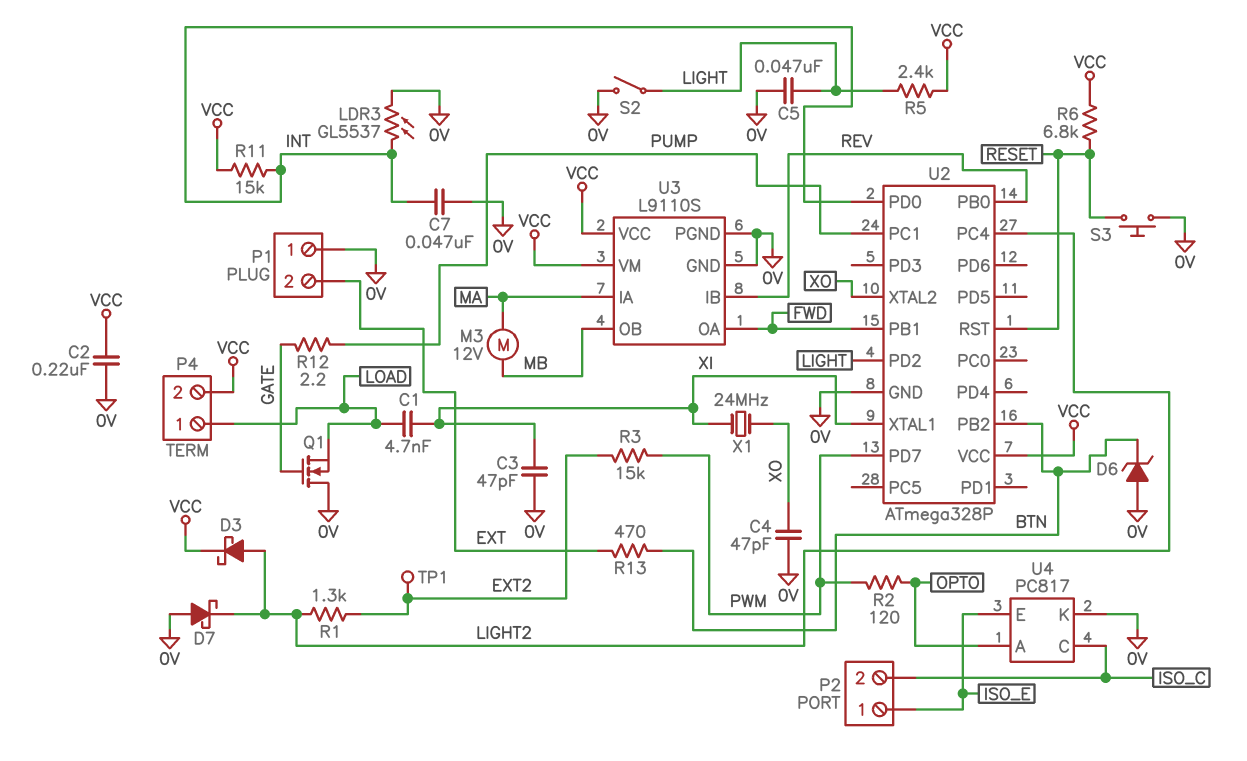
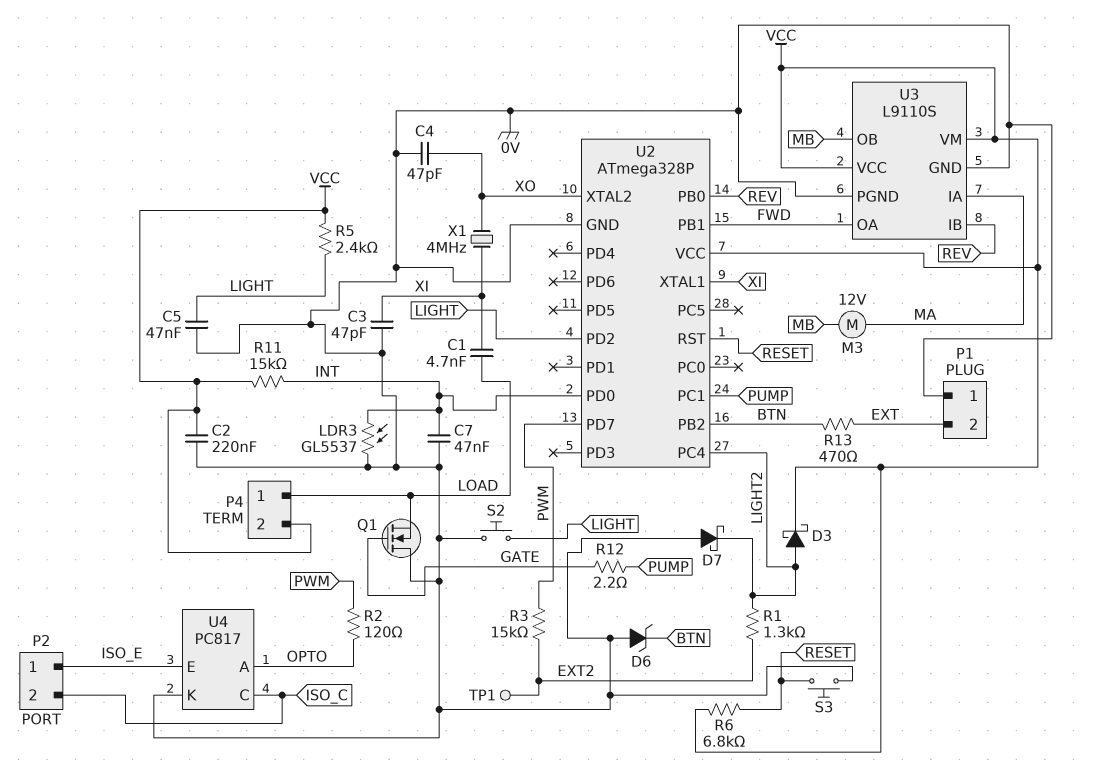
S2: switch (0V, LIGHT) -> button (0V, LIGHT)
X1: 24MHz (XI, XO) -> 4MHz (XI, XO)

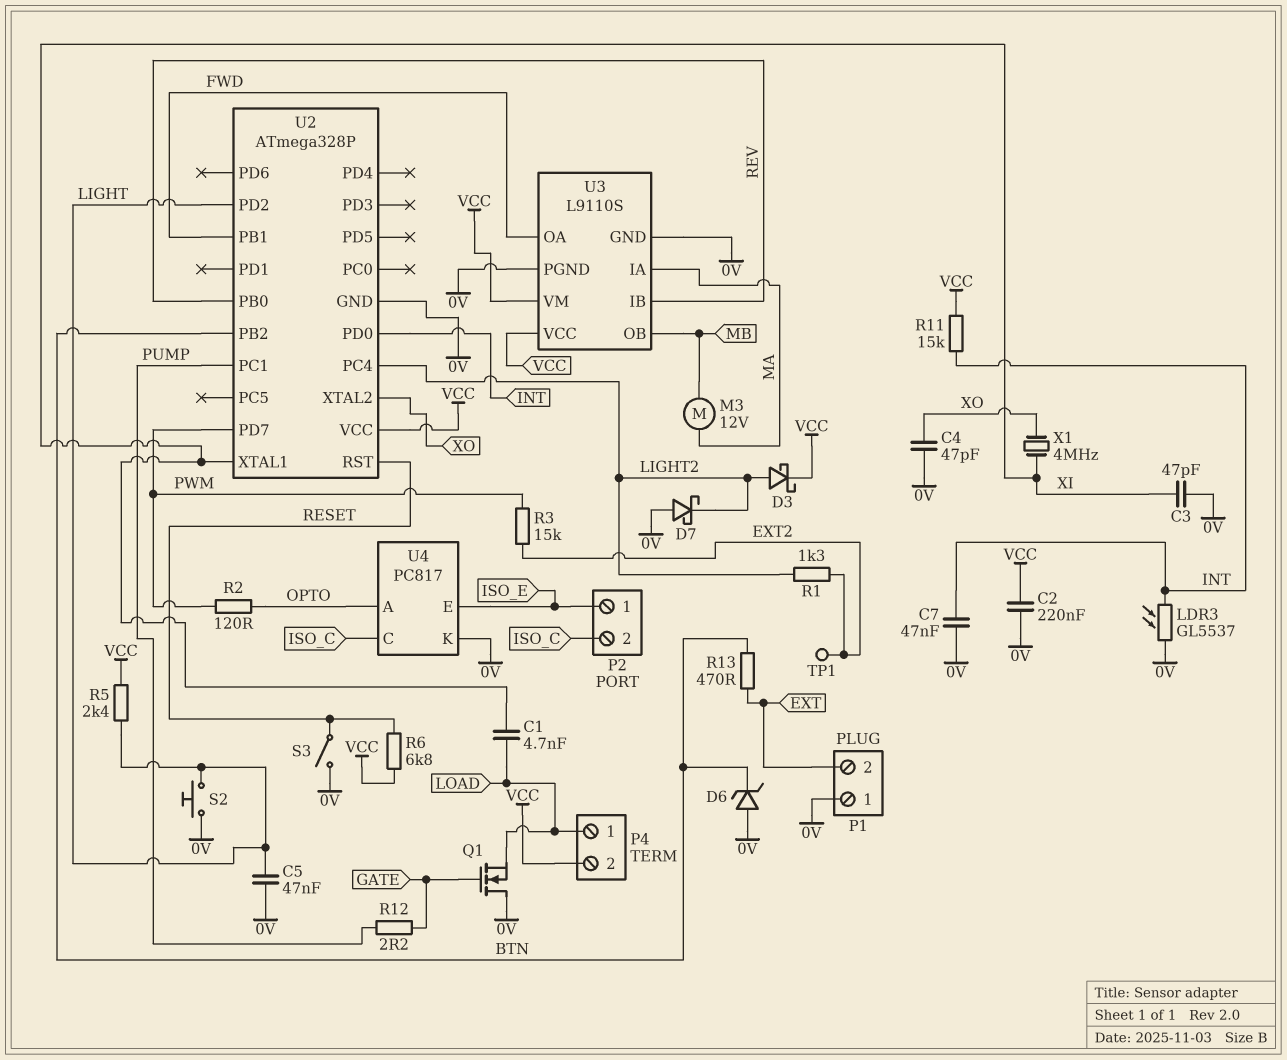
S3: button (0V, RESET) -> switch (0V, RESET)

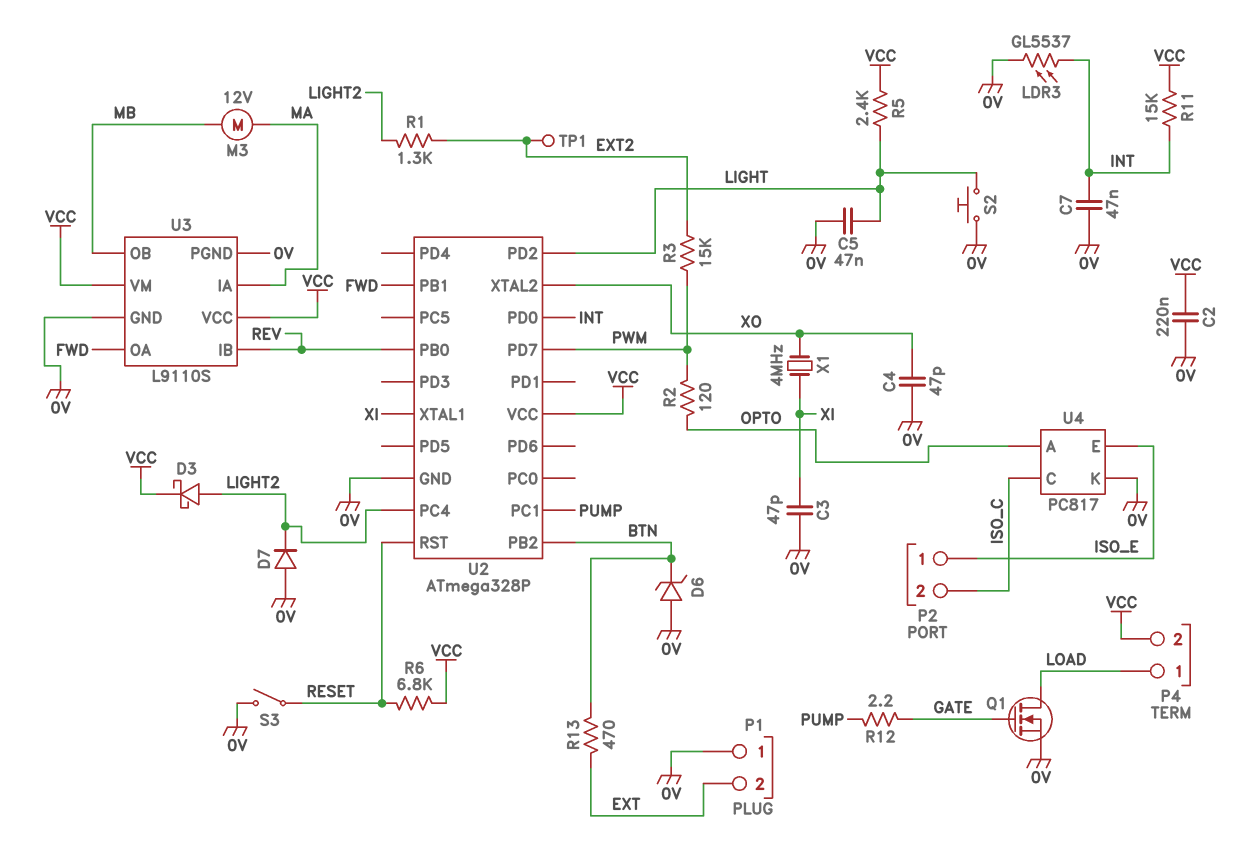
C1: 4.7nF (LOAD, XI) -> none
D7: schottky (A 0V, K LIGHT2) -> diode (A 0V, K LIGHT2)
Q1: NMOS (G GATE, D 0V, S LOAD) -> NMOS (G GATE, D LOAD, S 0V)

